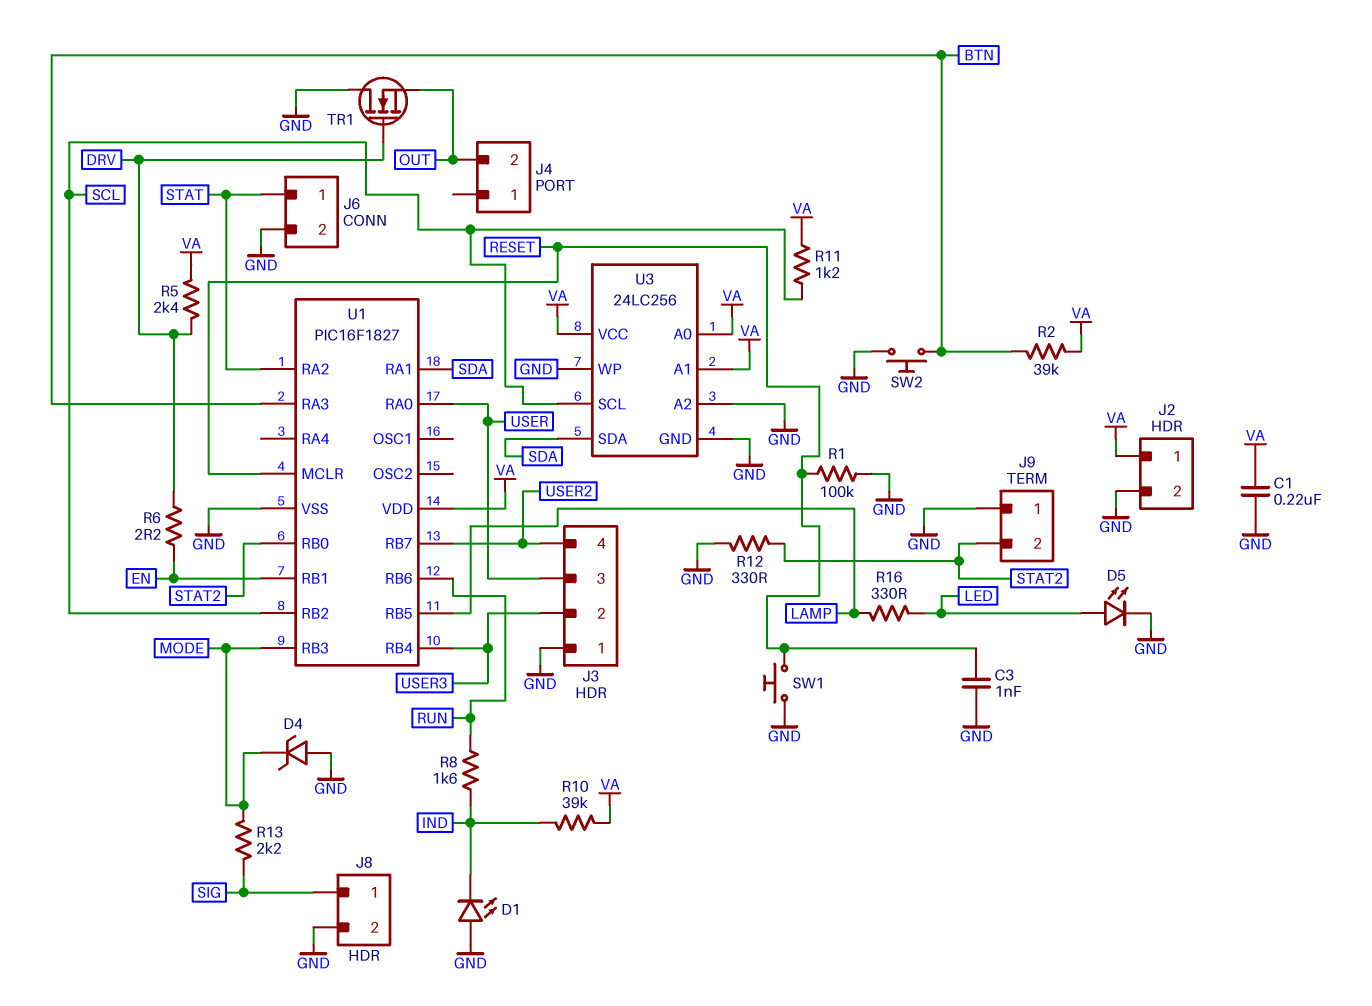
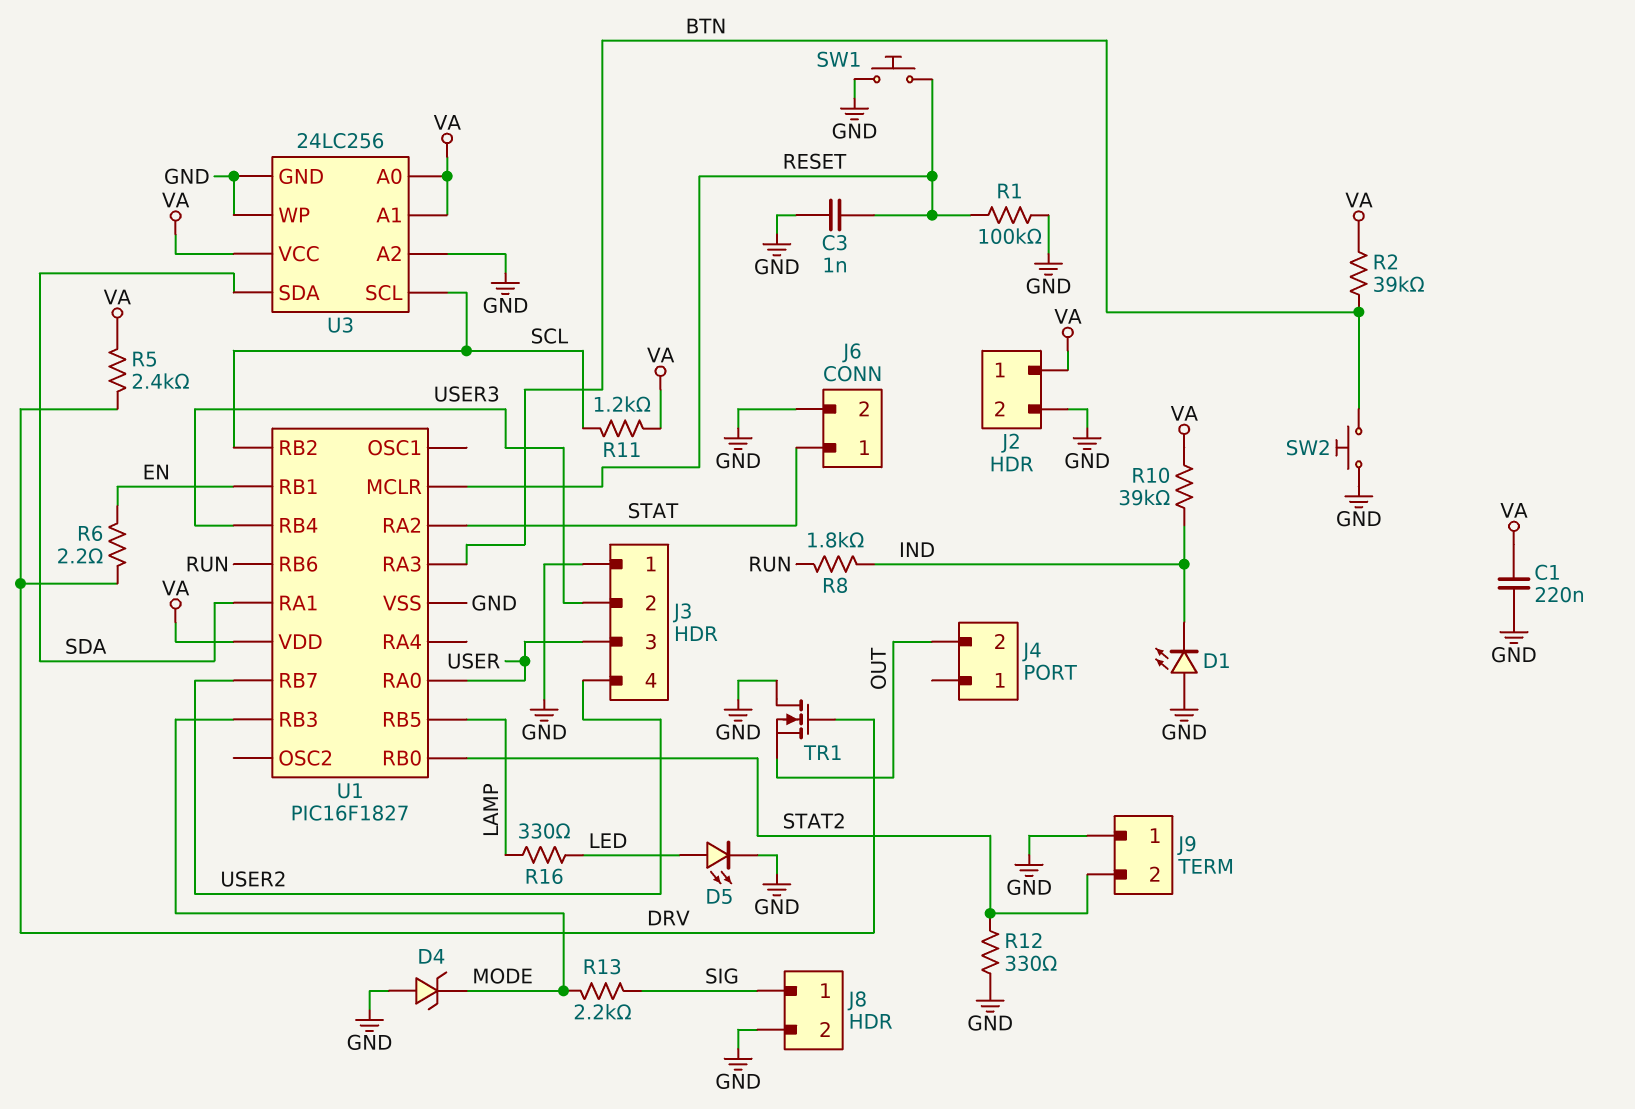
R8: 1.6k (IND, RUN) -> 1.8k (IND, RUN)

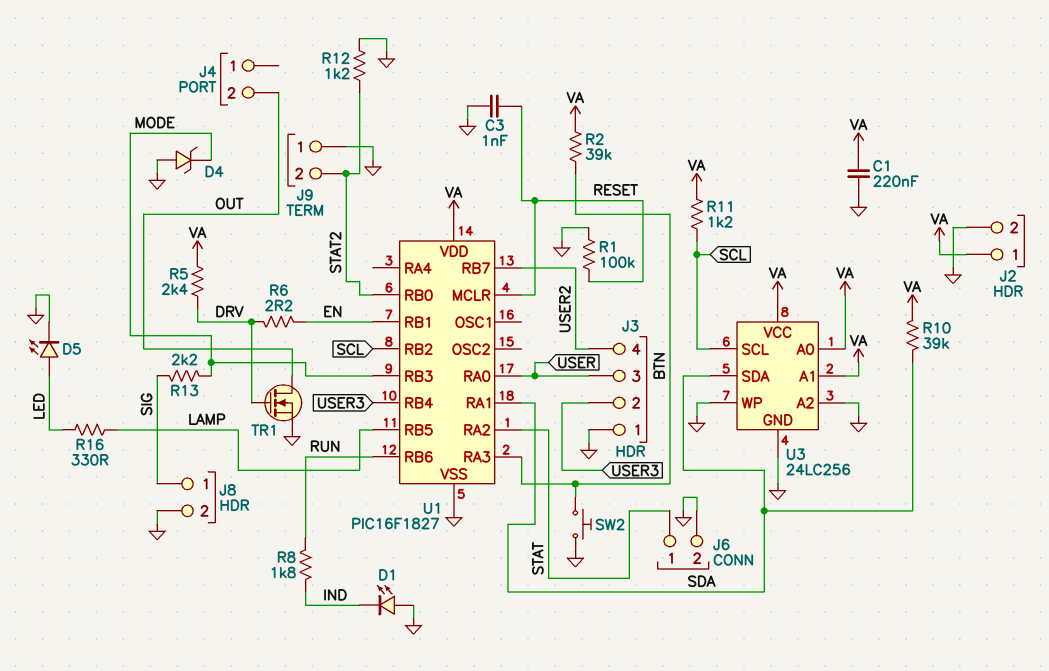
R10: 39k (IND, VA) -> 39k (SDA, VA)
R12: 330 (GND, STAT2) -> 1.2k (GND, STAT2)
SW1: button (GND, RESET) -> none
TR1: NMOS (G DRV, D GND, S OUT) -> NMOS (G DRV, D OUT, S GND)

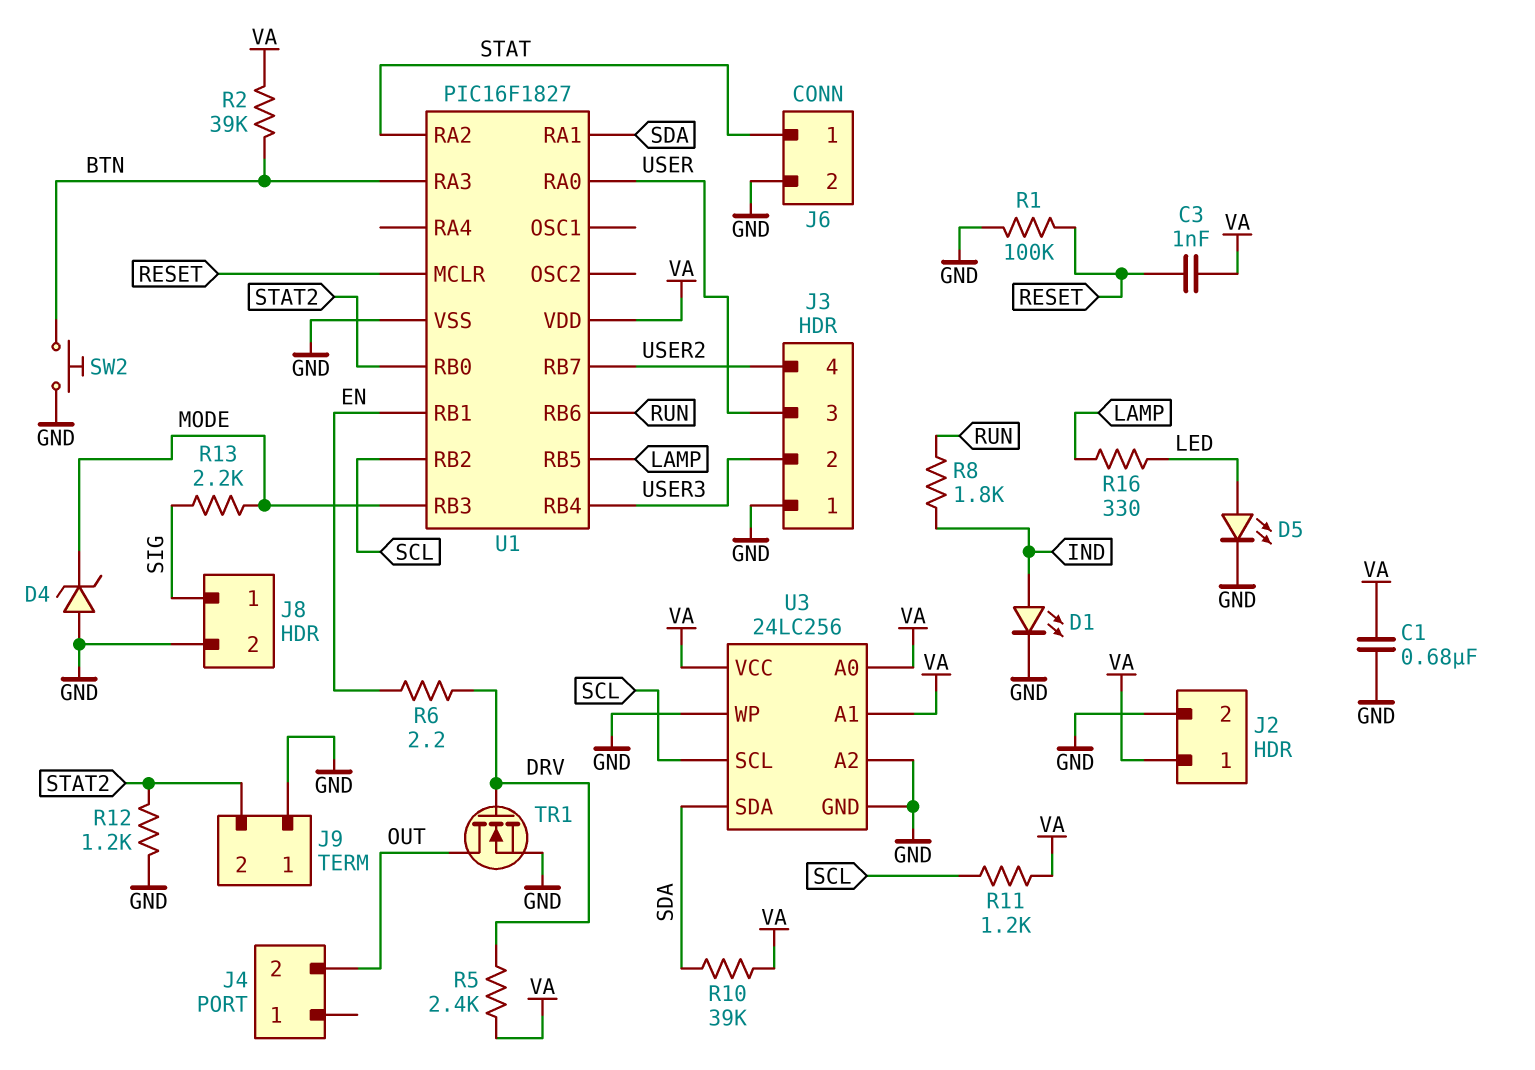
C1: 220nF (GND, VA) -> 680nF (GND, VA)
C3: 1nF (GND, RESET) -> 1nF (RESET, VA)
D1: LED (A GND, K IND) -> LED (A IND, K GND)

